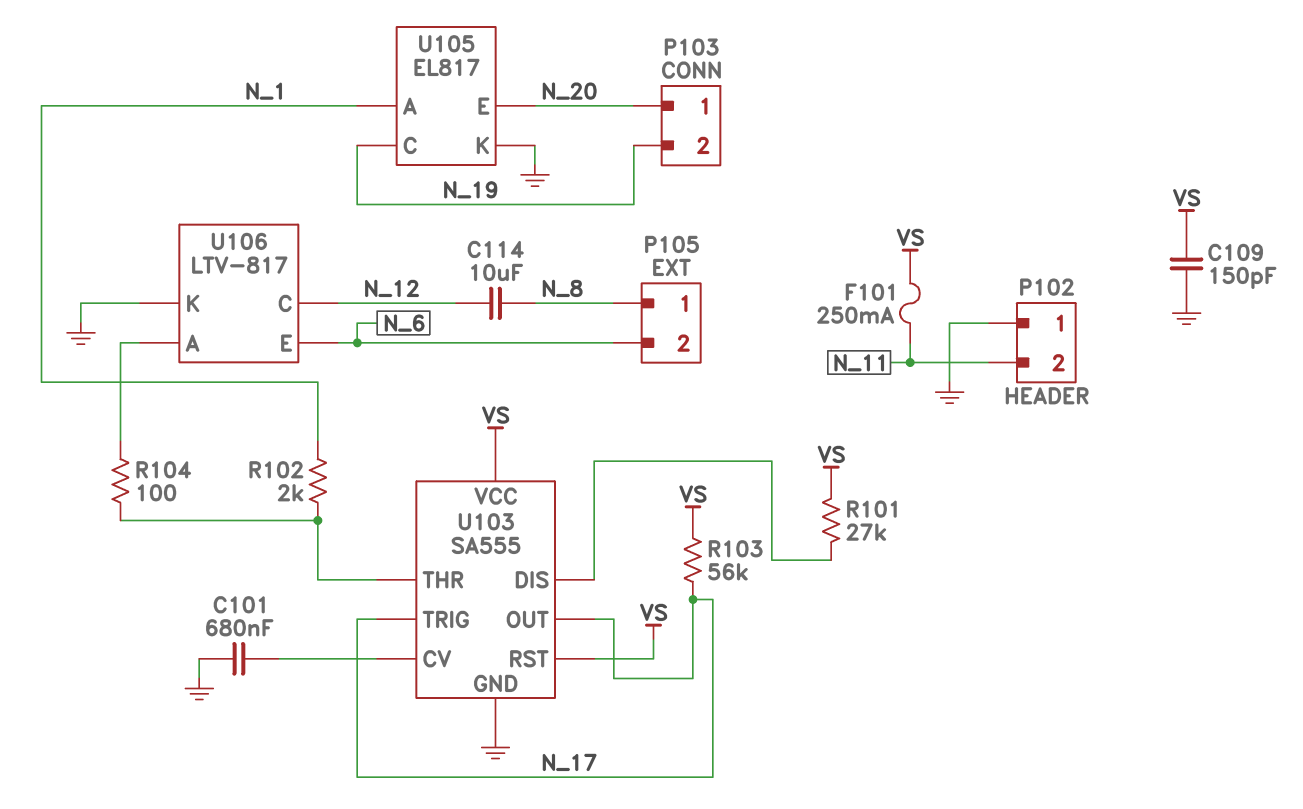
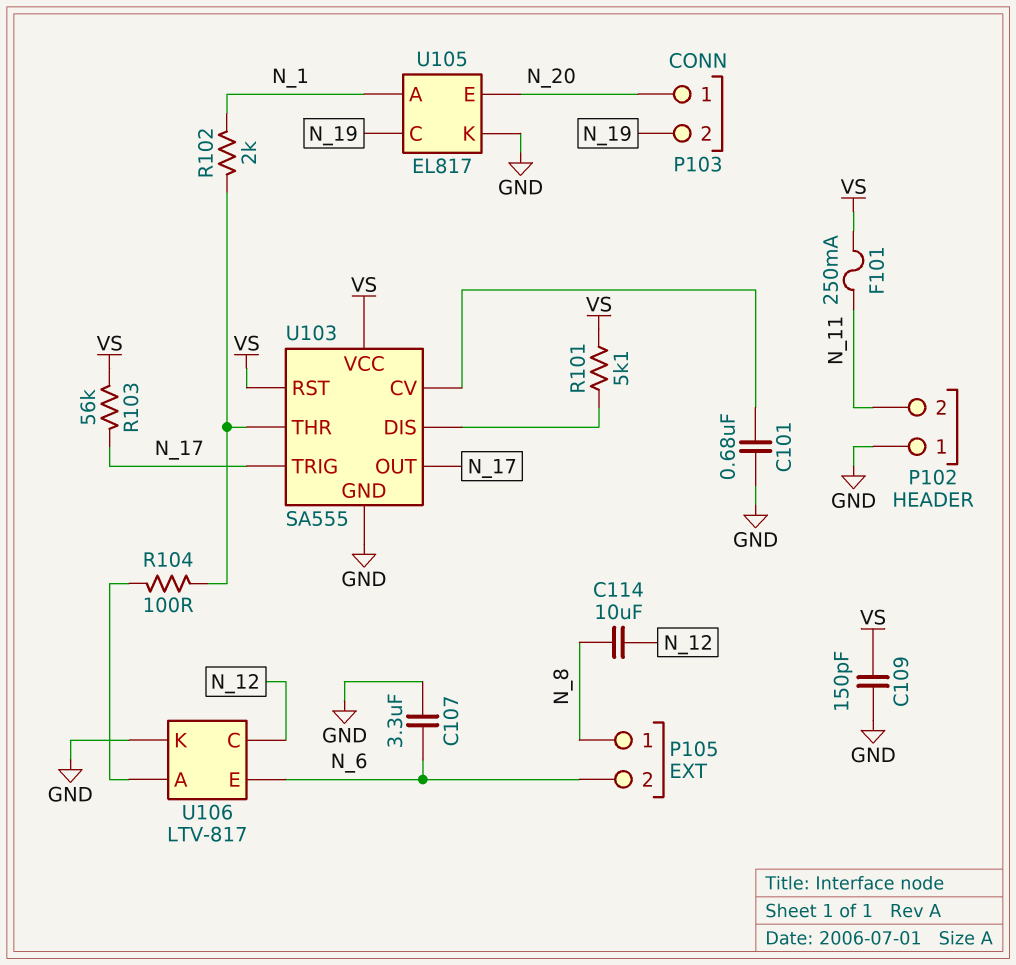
C107: none -> 3.3uF (GND, N_6)
R101: 27k (U103/DIS, VS) -> 5.1k (U103/DIS, VS)

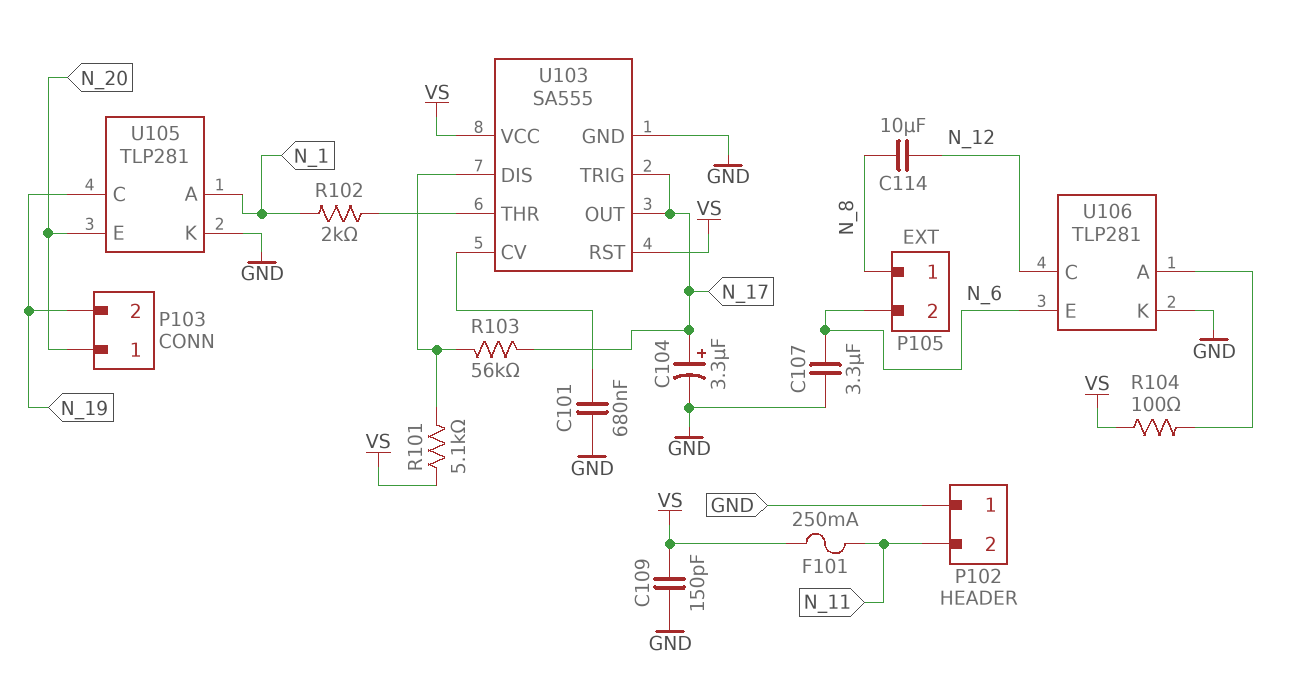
C104: none -> 3.3uF (plus N_17, minus GND)
R103: 56k (N_17, VS) -> 56k (N_17, U103/DIS)
R104: 100 (U103/THR, U106/A) -> 100 (U106/A, VS)
U105: EL817 -> TLP281
U106: LTV-817 -> TLP281

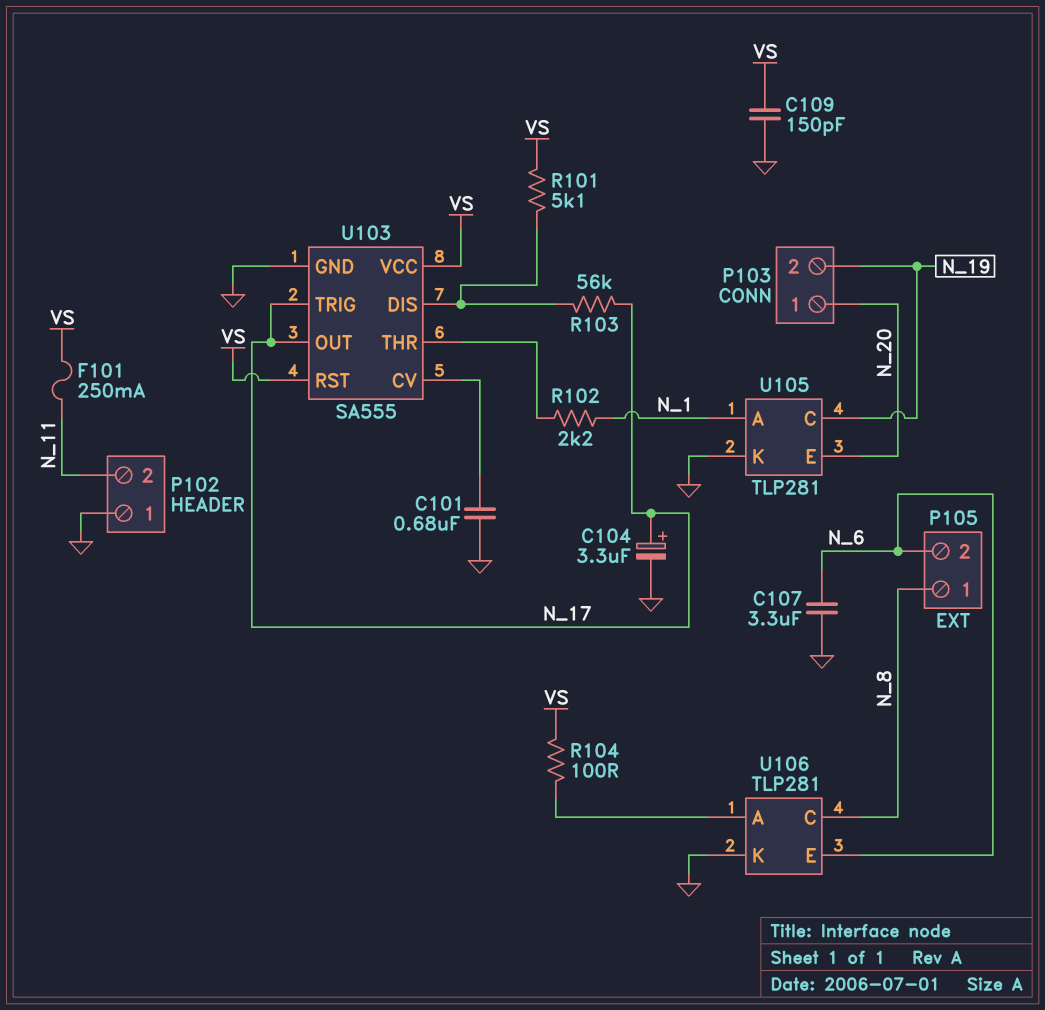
C114: 10uF (N_8, N_12) -> none
R102: 2k (N_1, U103/THR) -> 2.2k (N_1, U103/THR)
U106 pin C: N_12 -> N_8

